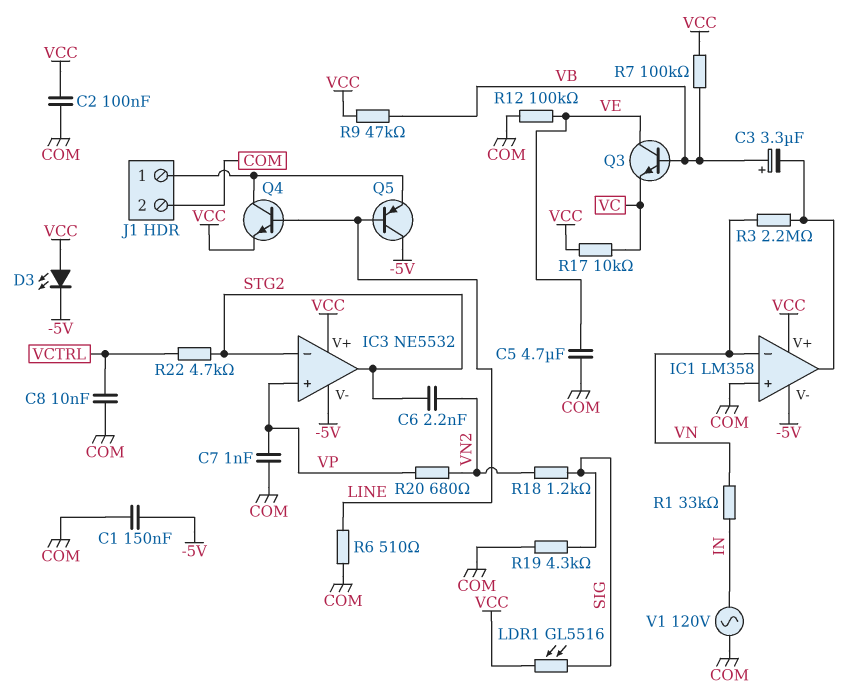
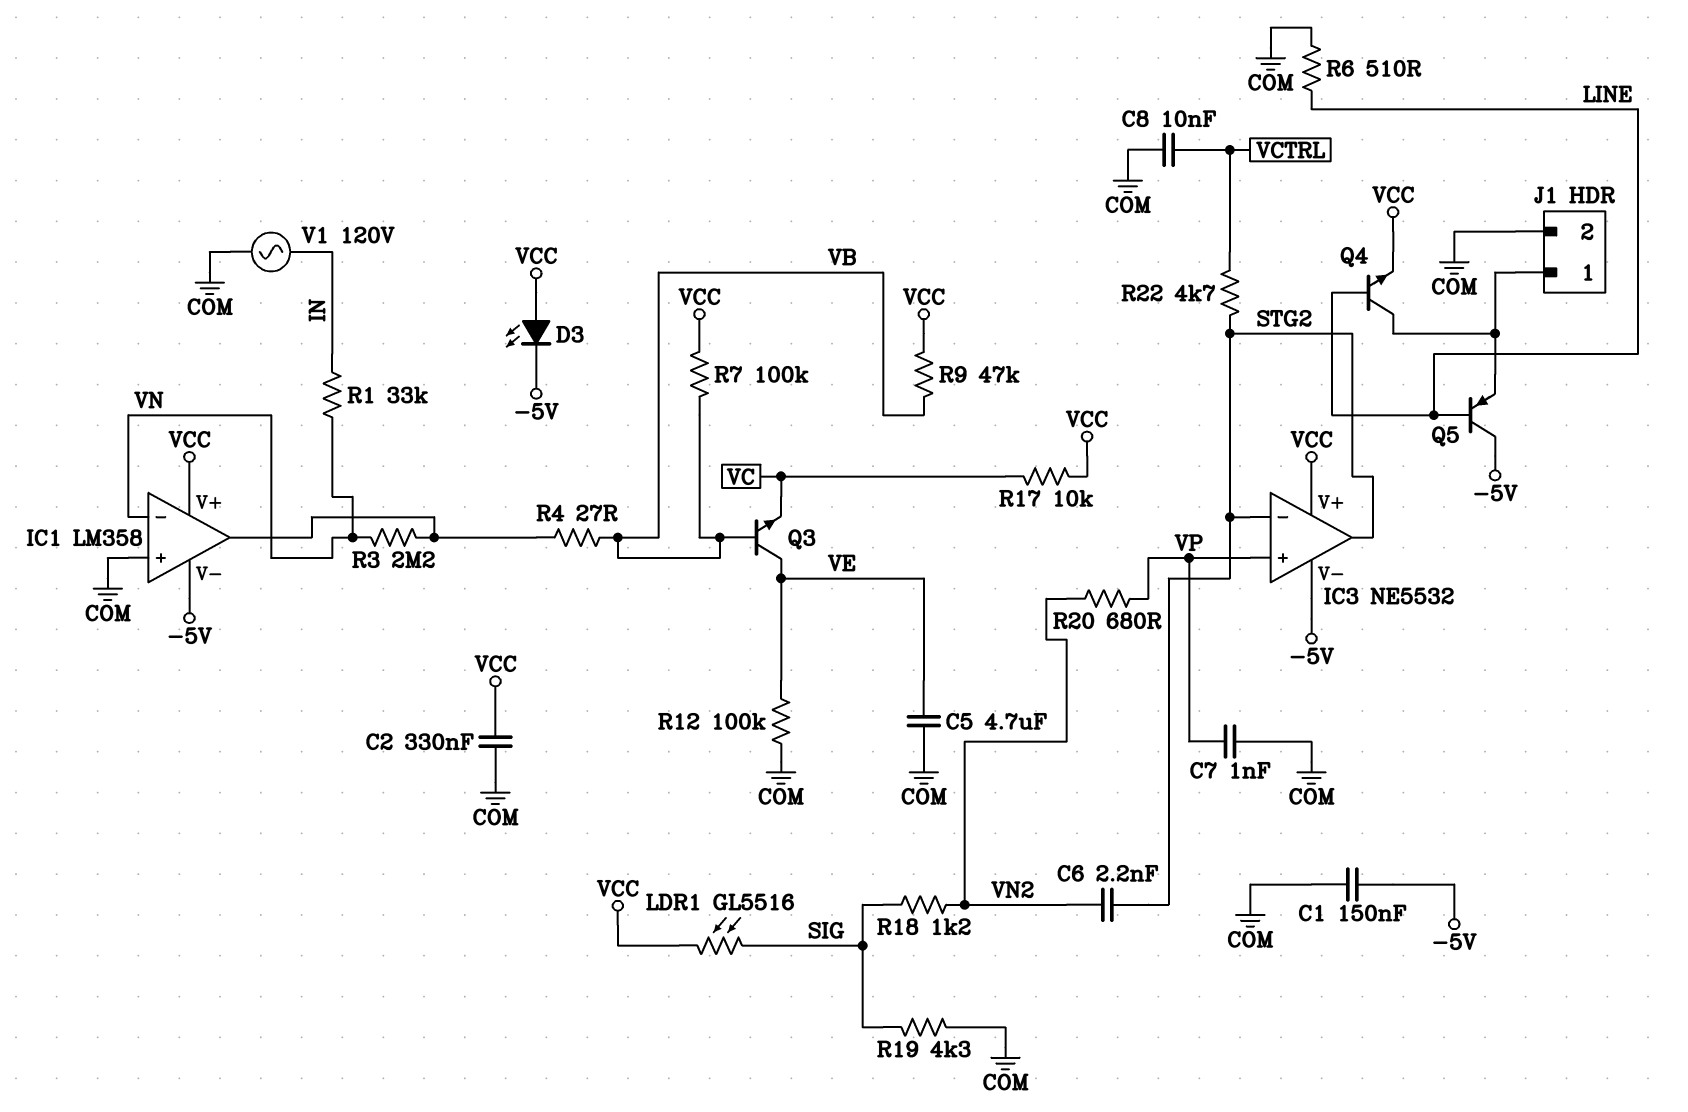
C2: 100nF (COM, VCC) -> 330nF (COM, VCC)
C3: 3.3uF (plus VB, minus IC1/out) -> none
R4: none -> 27 (IC1/out, VB)

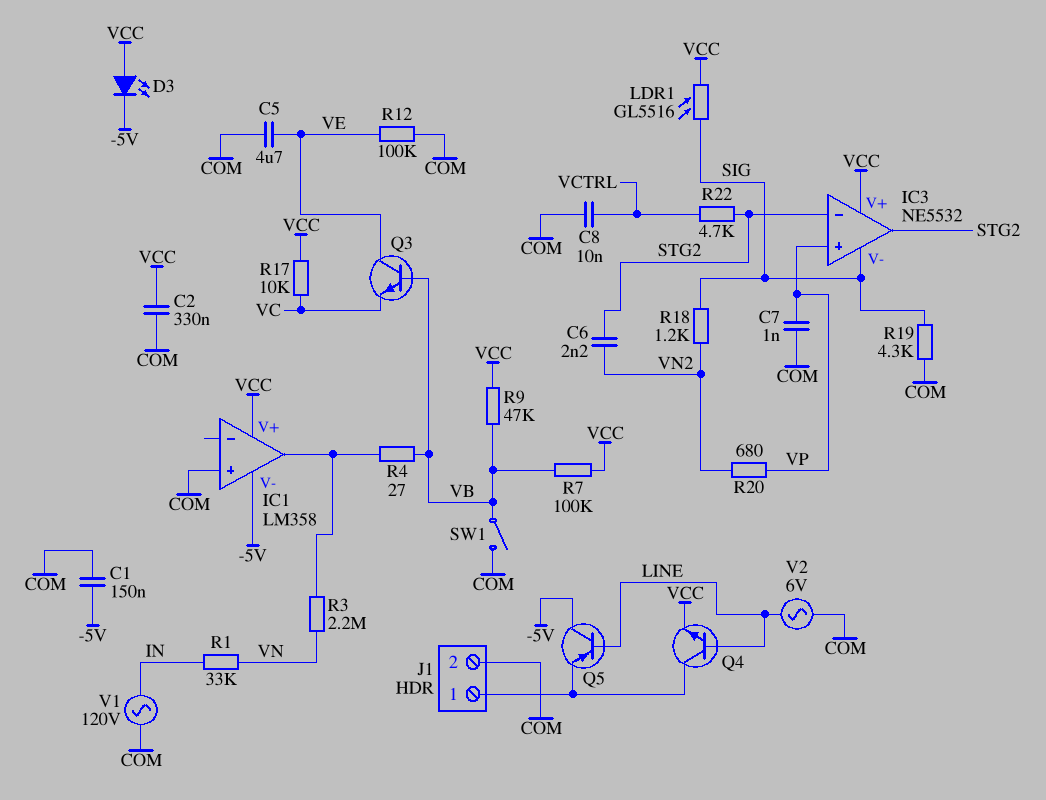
IC1 pin in-: VN -> none
IC3 pin V-: -5V -> SIG
R6: 510 (COM, LINE) -> none
SW1: none -> switch (COM, VB)
V2: none -> AC 6V (COM, LINE)

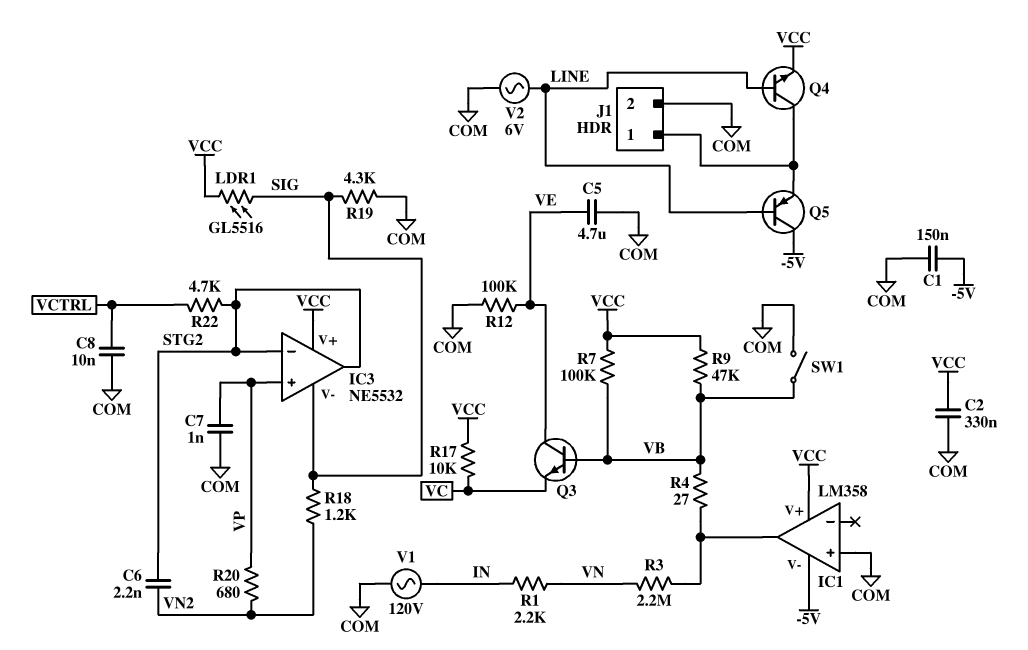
D3: LED (A VCC, K -5V) -> none
R1: 33k (IN, VN) -> 2.2k (IN, VN)

